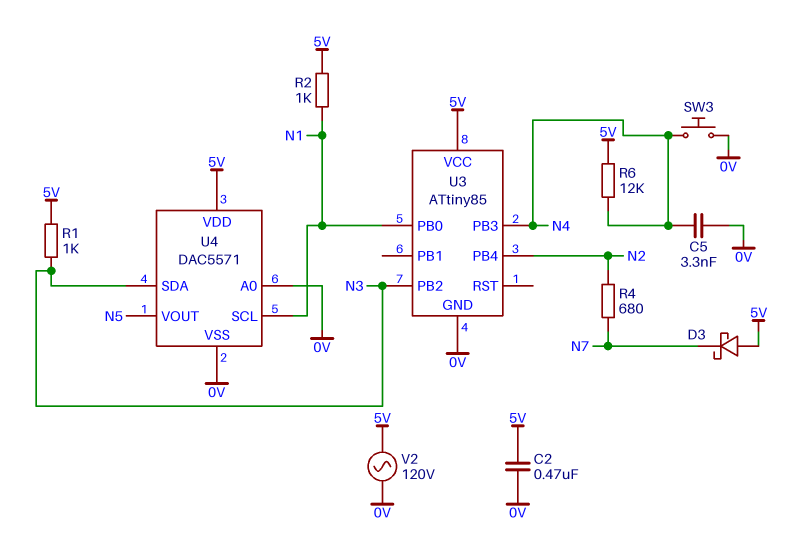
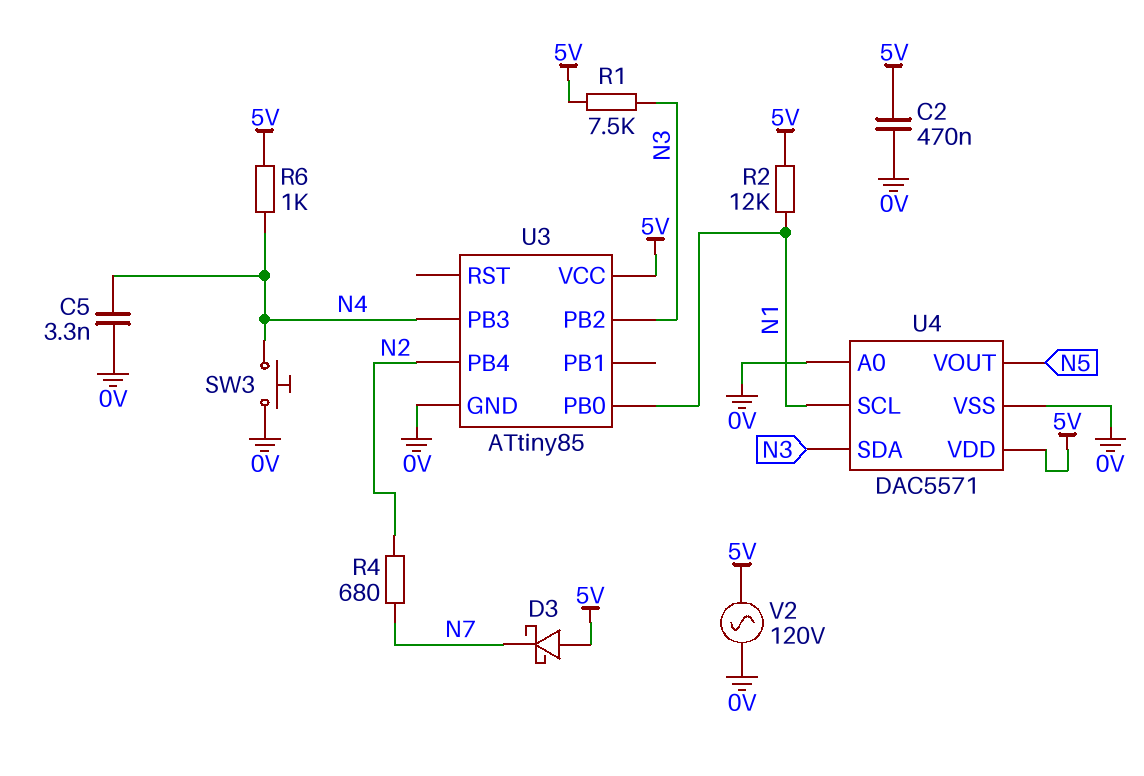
R1: 1k (5V, N3) -> 7.5k (5V, N3)
R2: 1k (5V, N1) -> 12k (5V, N1)
R6: 12k (5V, N4) -> 1k (5V, N4)

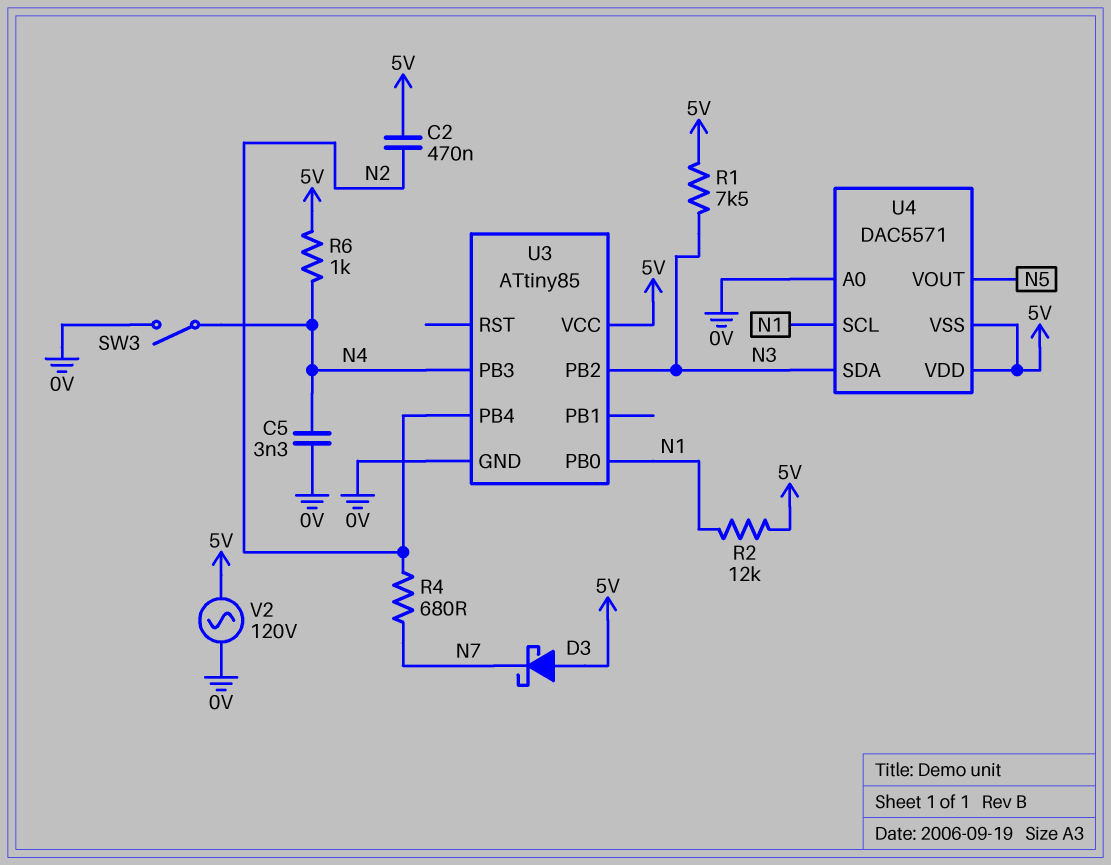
C2: 470nF (0V, 5V) -> 470nF (5V, N2)
SW3: button (0V, N4) -> switch (0V, N4)
U4 pin VSS: 0V -> 5V

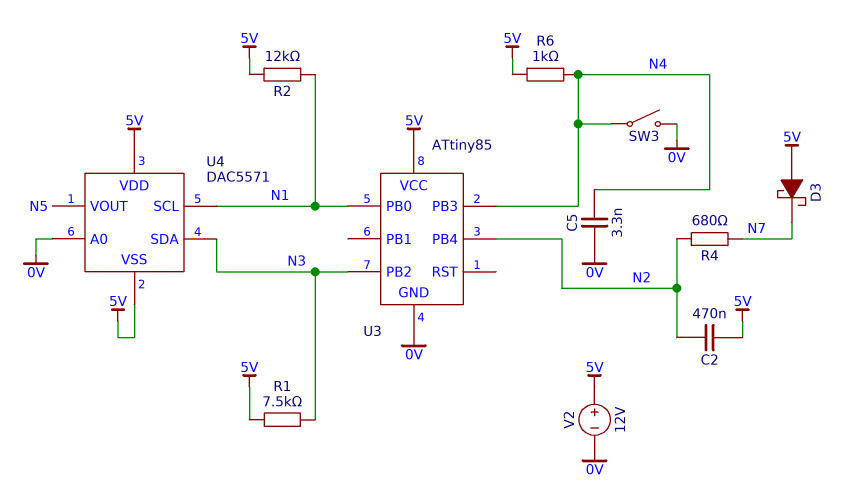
V2: AC 120V (0V, 5V) -> 12V (plus 5V, minus 0V)

